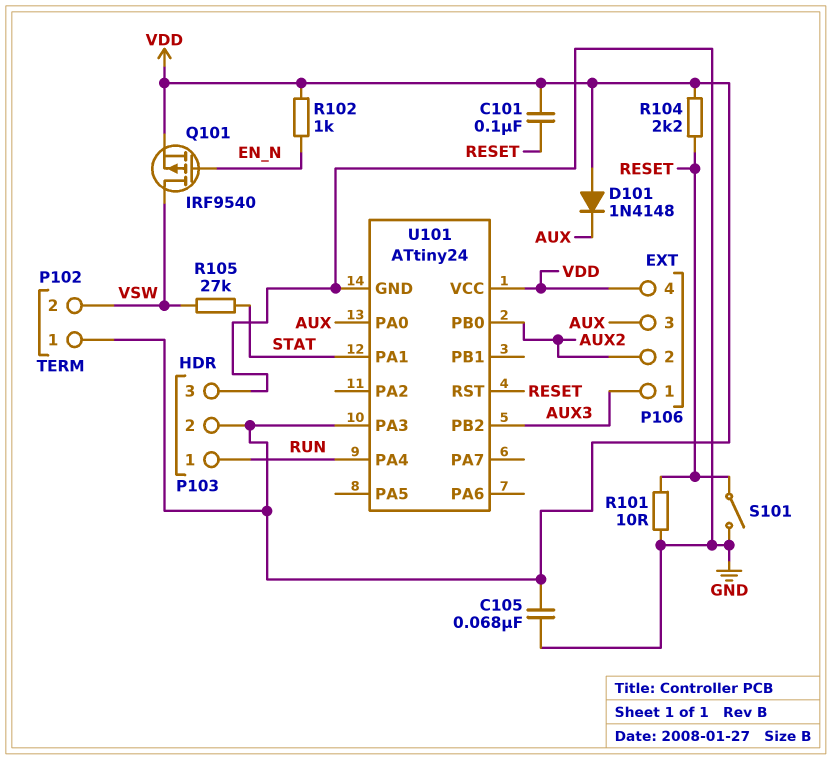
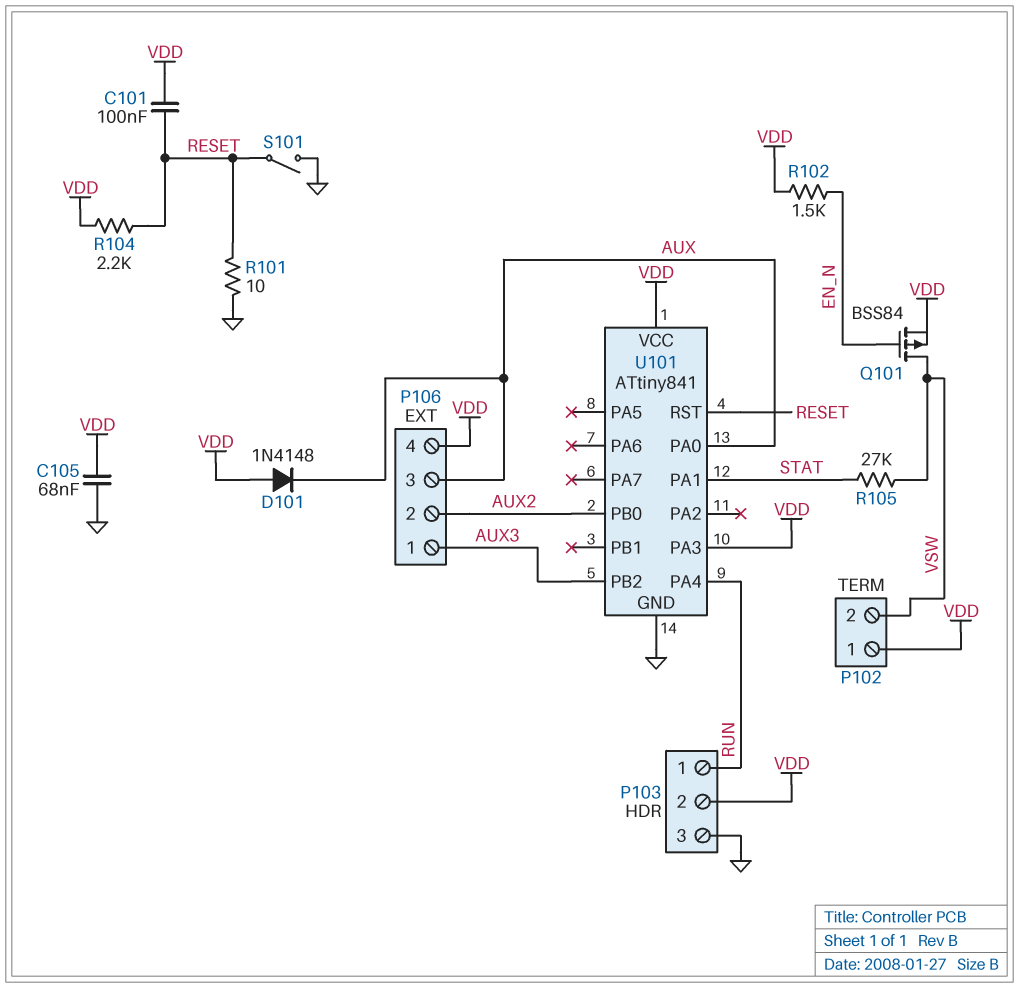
Q101: PMOS IRF9540 (G EN_N, D VSW, S VDD) -> PMOS BSS84 (G EN_N, D VSW, S VDD)
R102: 1k (EN_N, VDD) -> 1.5k (EN_N, VDD)
U101: ATtiny24 -> ATtiny841

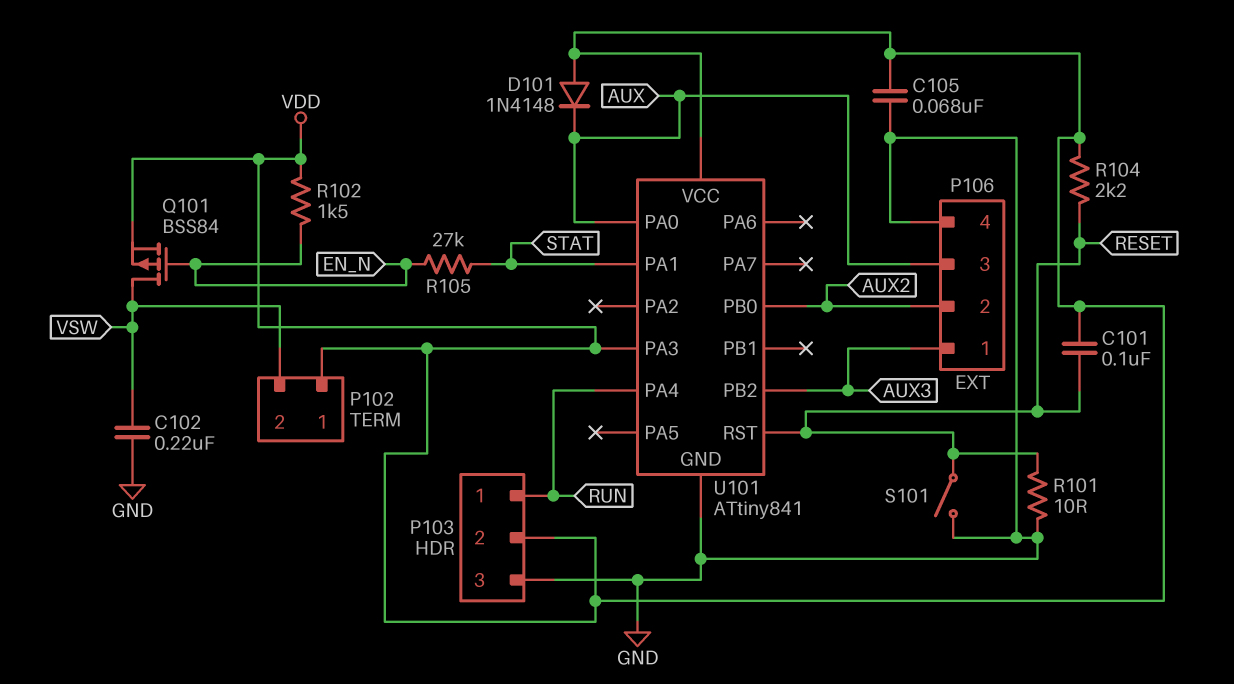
C102: none -> 220nF (GND, VSW)
P106 pin 4: VDD -> GND
R105: 27k (STAT, VSW) -> 27k (EN_N, STAT)

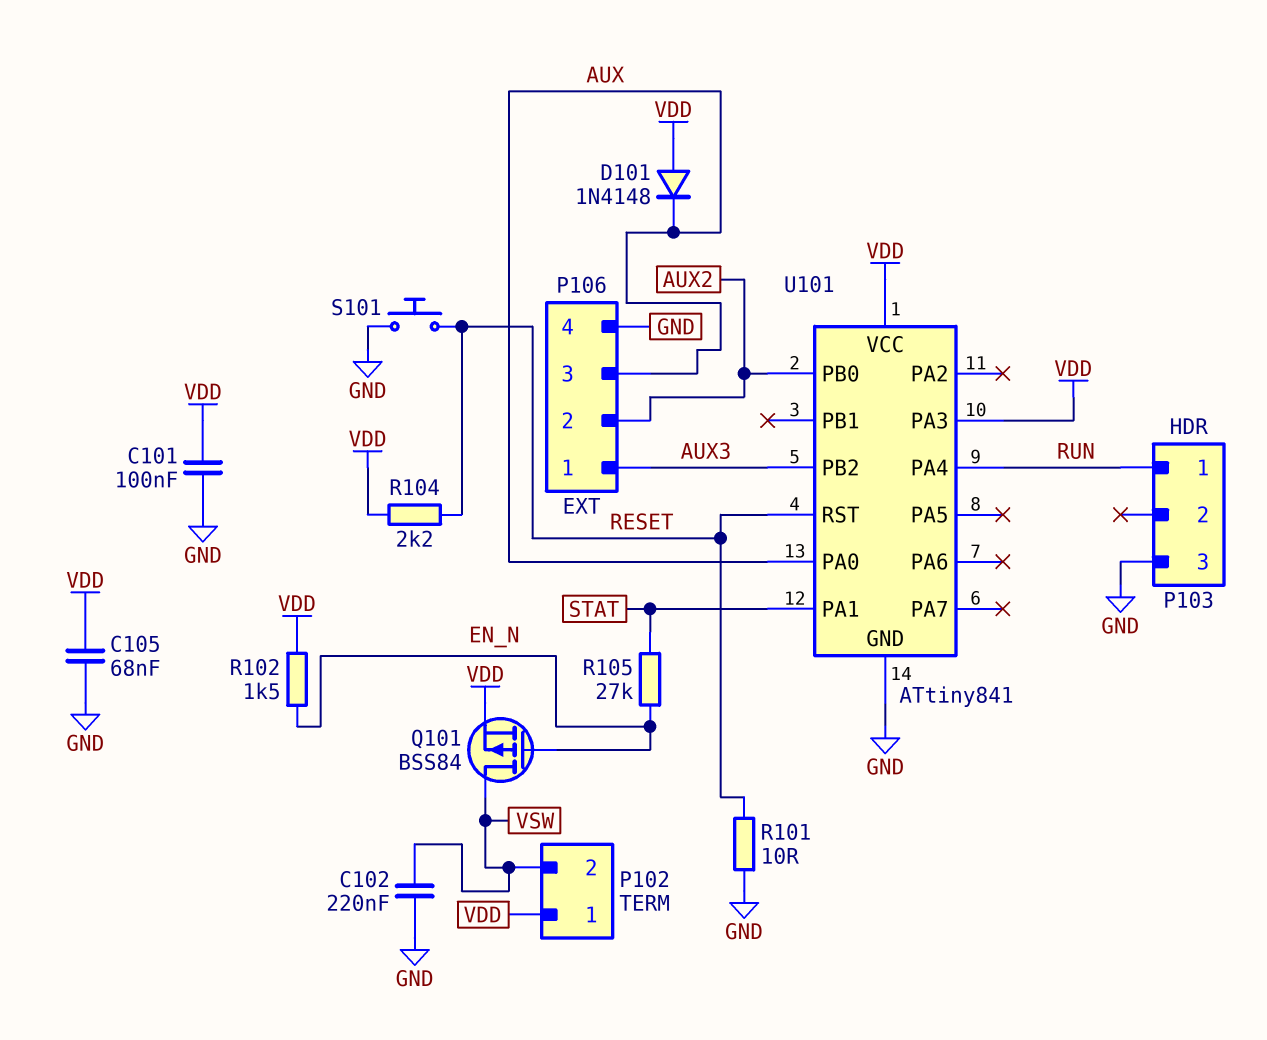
C101: 100nF (RESET, VDD) -> 100nF (GND, VDD)
P103 pin 2: VDD -> none
S101: switch (GND, RESET) -> button (GND, RESET)

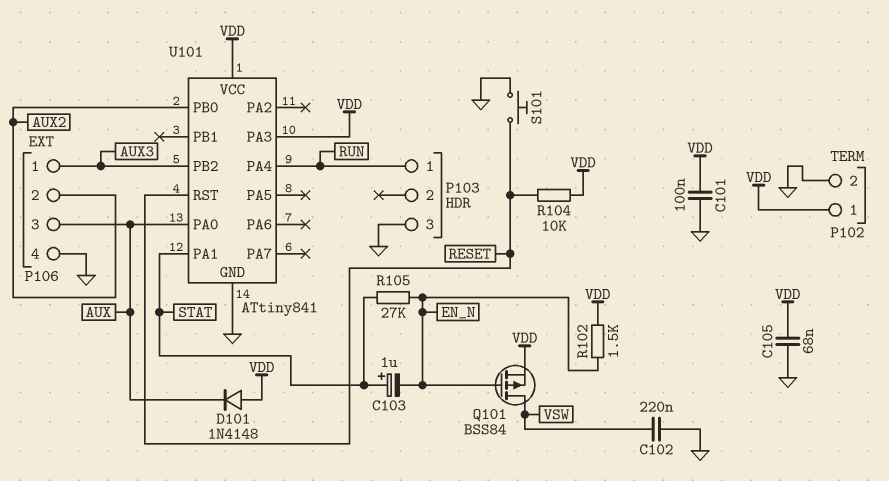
C103: none -> 1uF (plus STAT, minus EN_N)
P102 pin 2: VSW -> GND
R101: 10 (GND, RESET) -> none
R104: 2.2k (RESET, VDD) -> 10k (RESET, VDD)

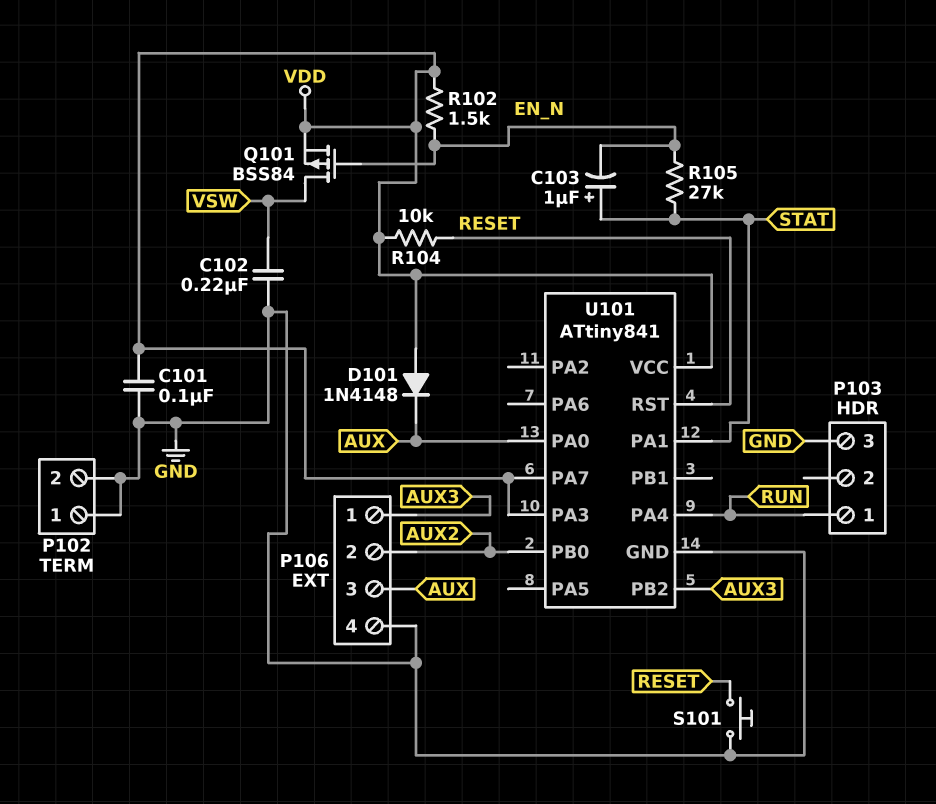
C105: 68nF (GND, VDD) -> none
P102 pin 1: VDD -> GND
U101 pin PA7: none -> VDD

